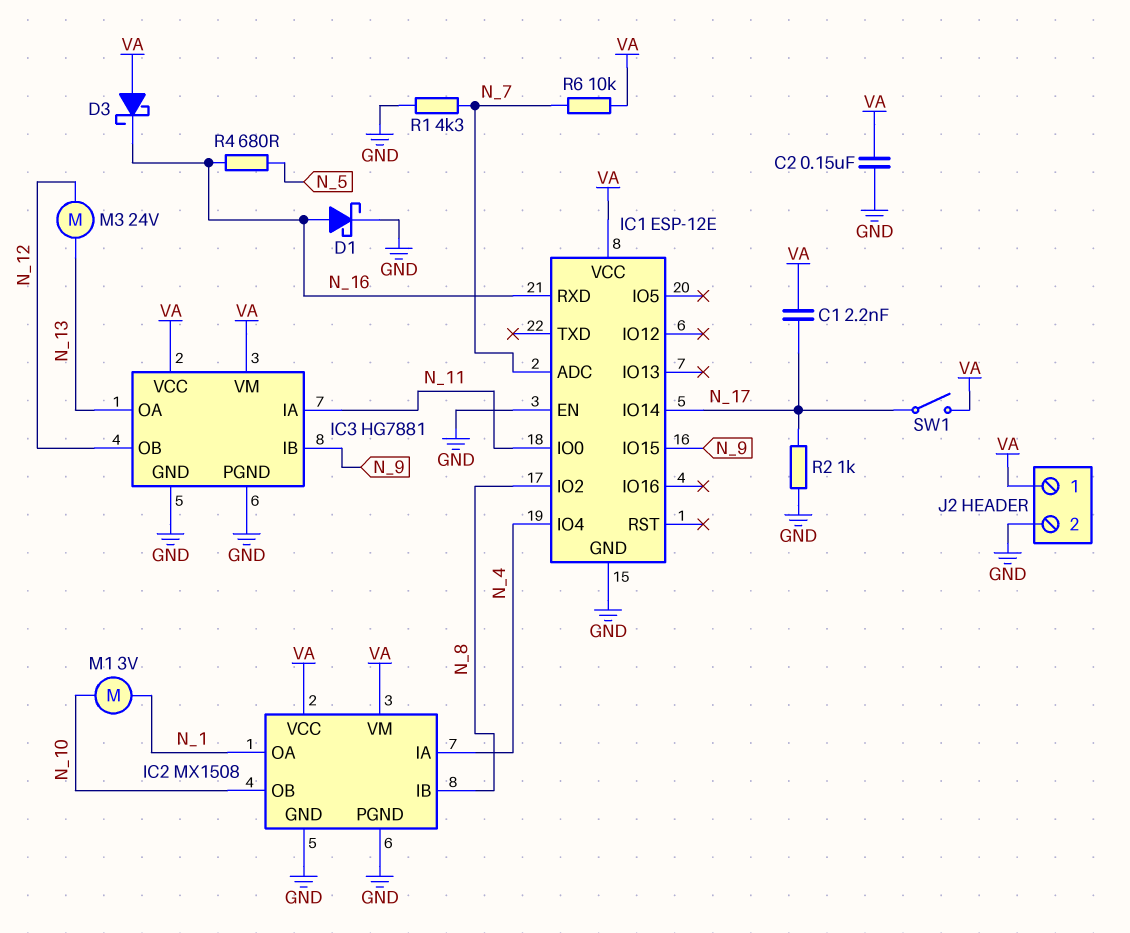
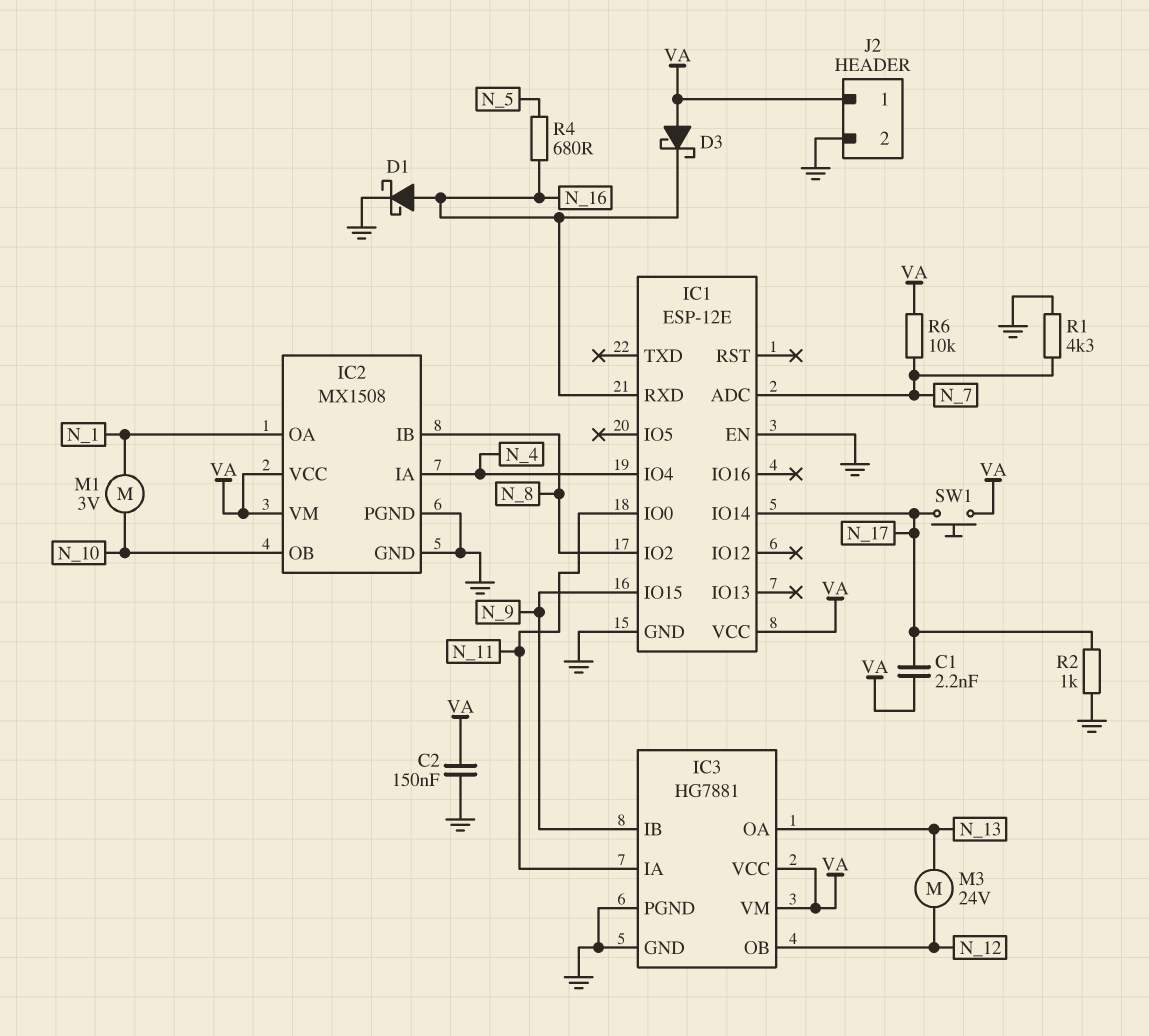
SW1: switch (N_17, VA) -> button (N_17, VA)

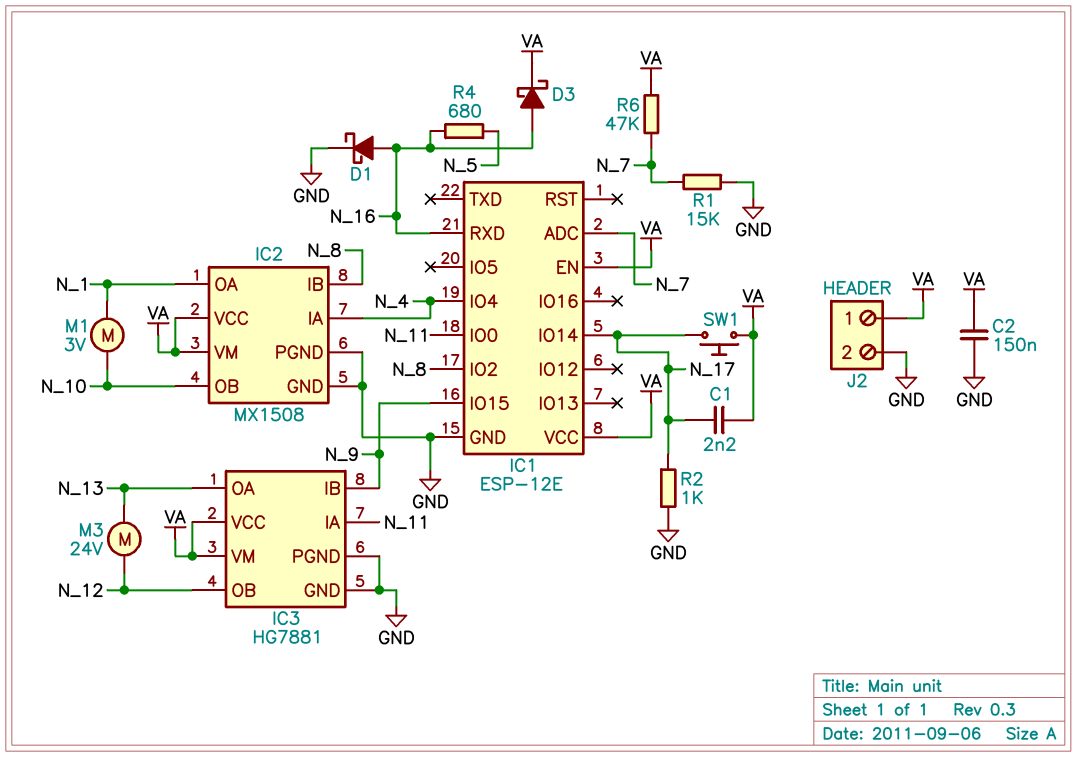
D3: schottky (A VA, K N_16) -> schottky (A N_16, K VA)
IC1 pin EN: GND -> VA
R1: 4.3k (GND, N_7) -> 15k (GND, N_7)
R6: 10k (N_7, VA) -> 47k (N_7, VA)

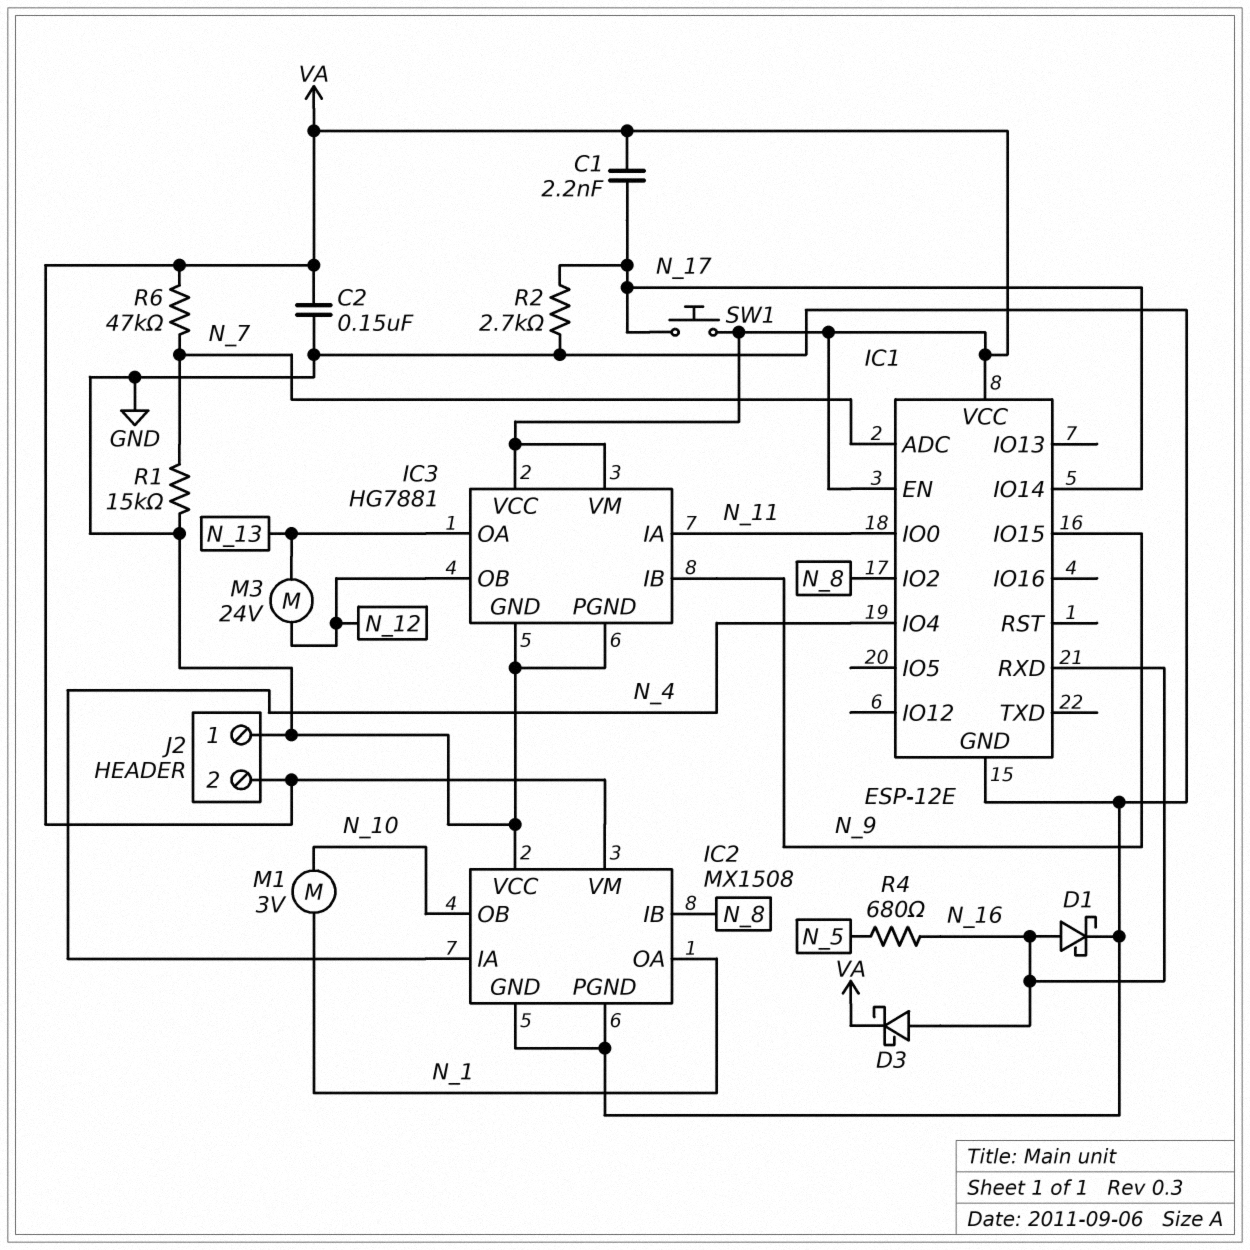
IC2 pin VCC: VA -> GND
J2 pin 1: VA -> GND
J2 pin 2: GND -> VA
R2: 1k (GND, N_17) -> 2.7k (GND, N_17)

